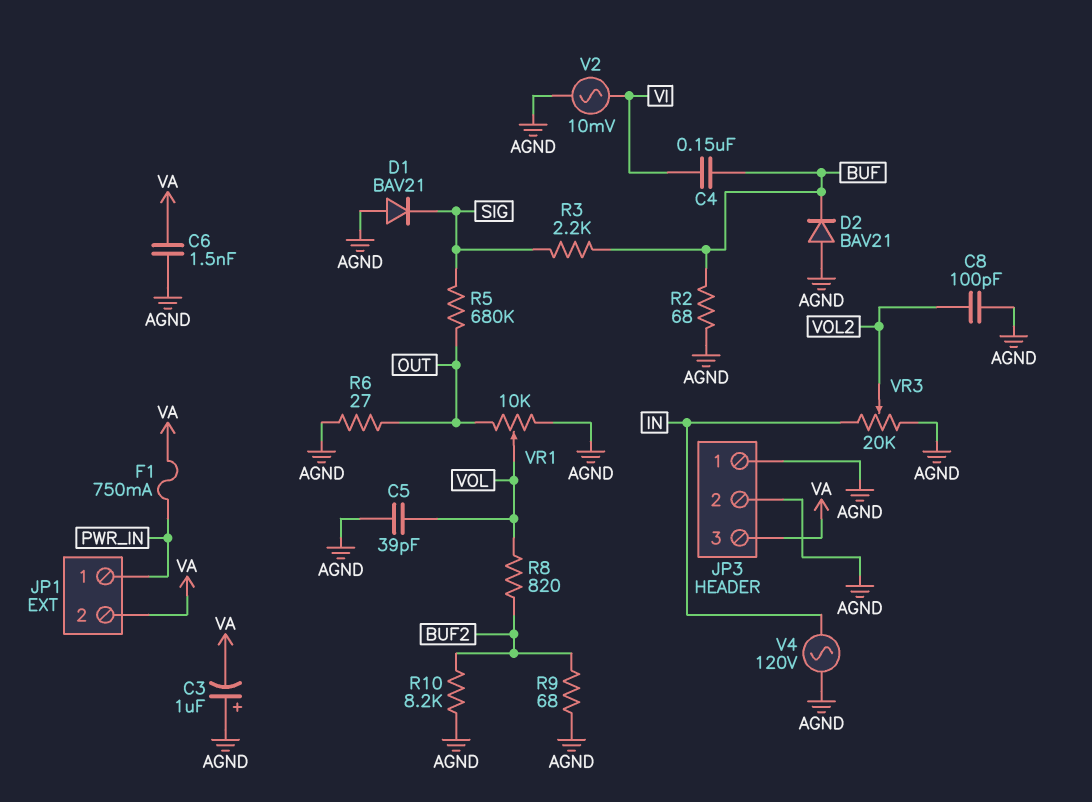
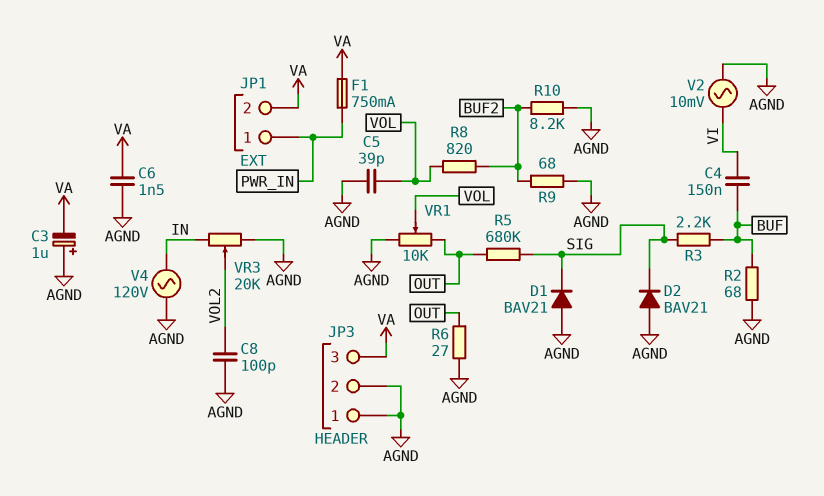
D2: diode BAV21 (A AGND, K BUF) -> diode BAV21 (A AGND, K SIG)

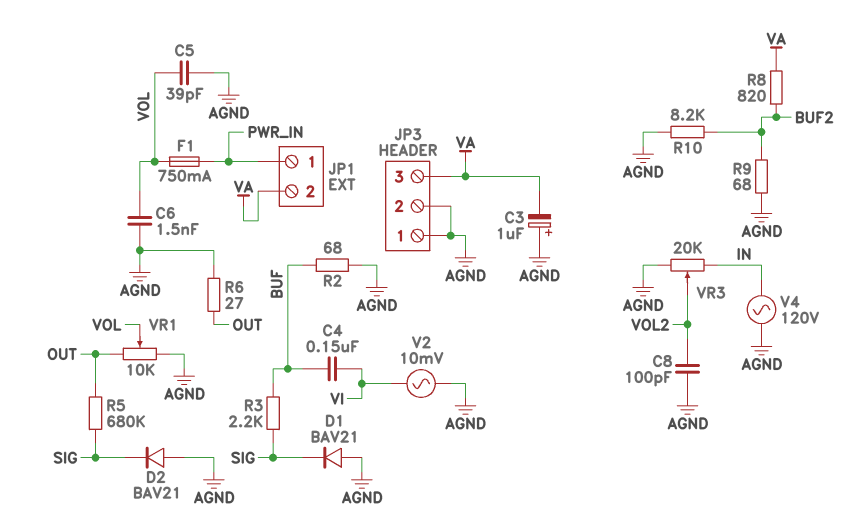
C6: 1.5nF (AGND, VA) -> 1.5nF (AGND, VOL)
F1: 750mA (PWR_IN, VA) -> 750mA (PWR_IN, VOL)
R8: 820 (BUF2, VOL) -> 820 (BUF2, VA)

